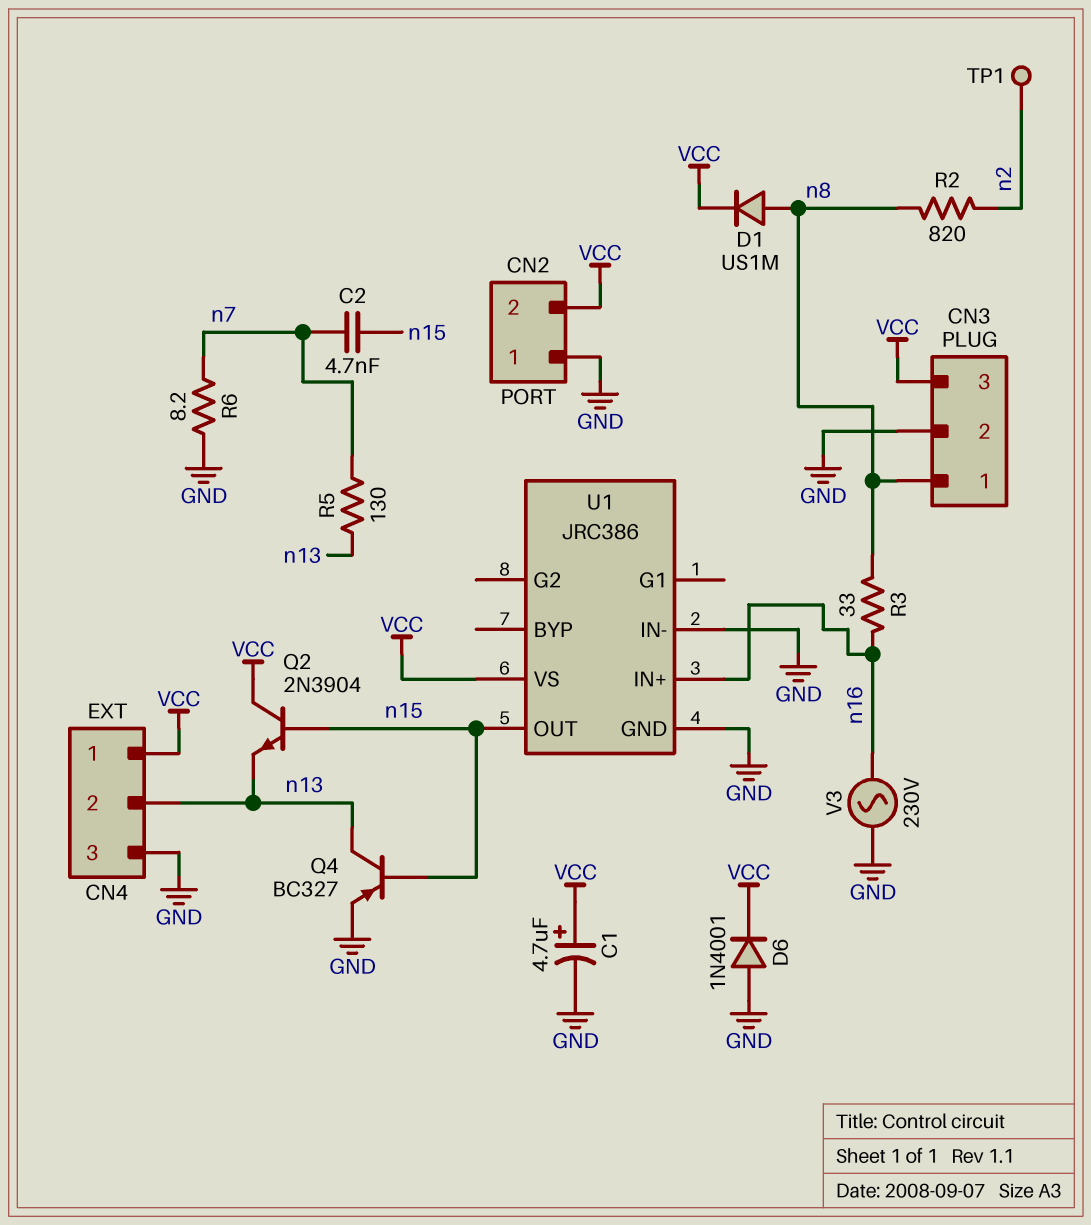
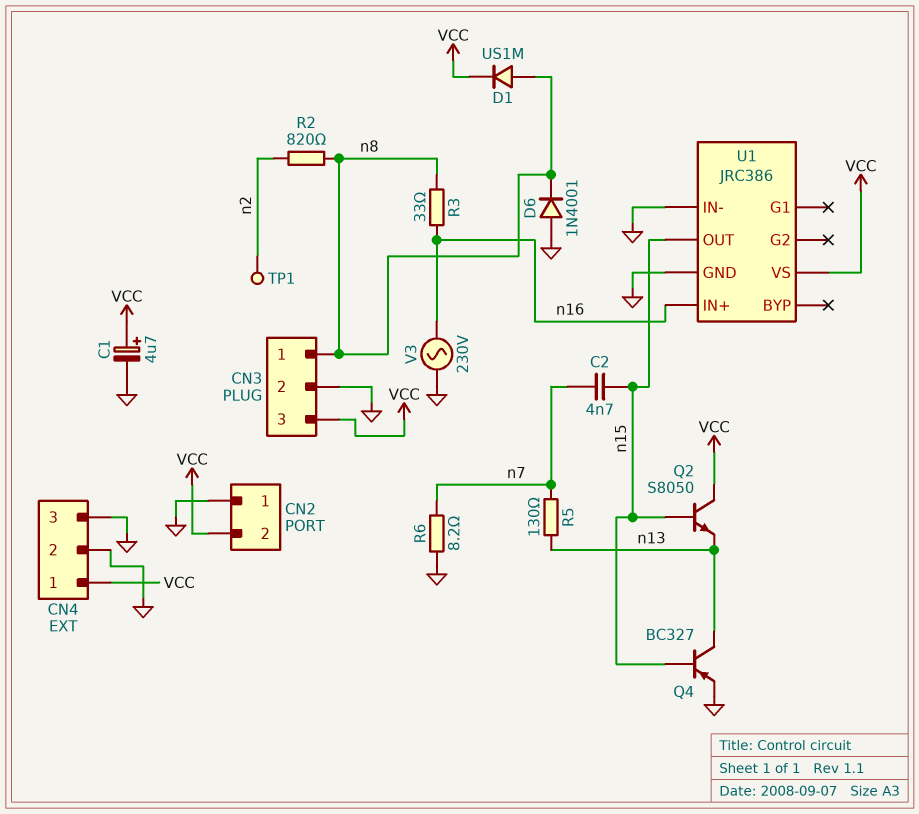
CN4 pin 2: n13 -> GND
D6: diode 1N4001 (A GND, K VCC) -> diode 1N4001 (A GND, K n8)
Q2: NPN 2N3904 (B n15, C VCC, E n13) -> NPN S8050 (B n15, C VCC, E n13)

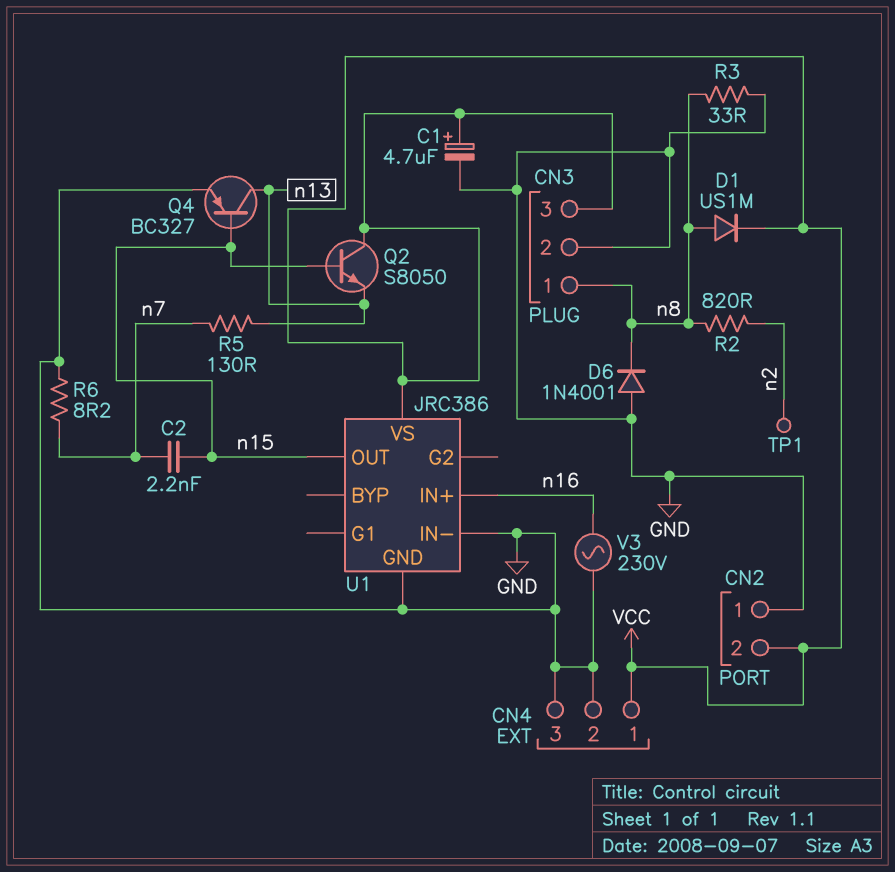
C2: 4.7nF (n7, n15) -> 2.2nF (n7, n15)
R3: 33 (n8, n16) -> 33 (GND, n8)

